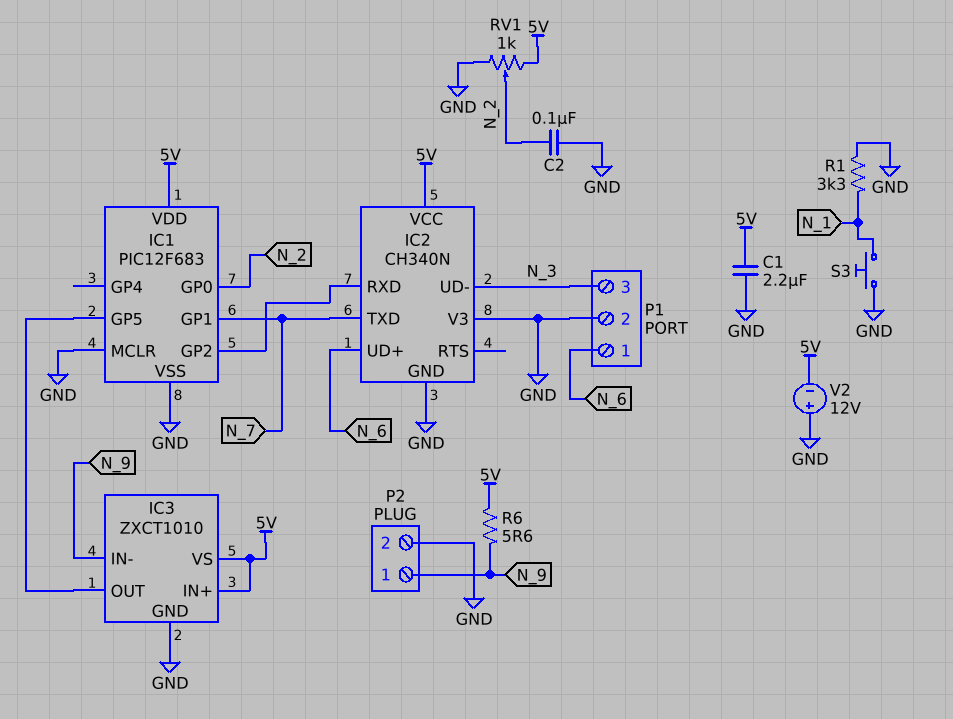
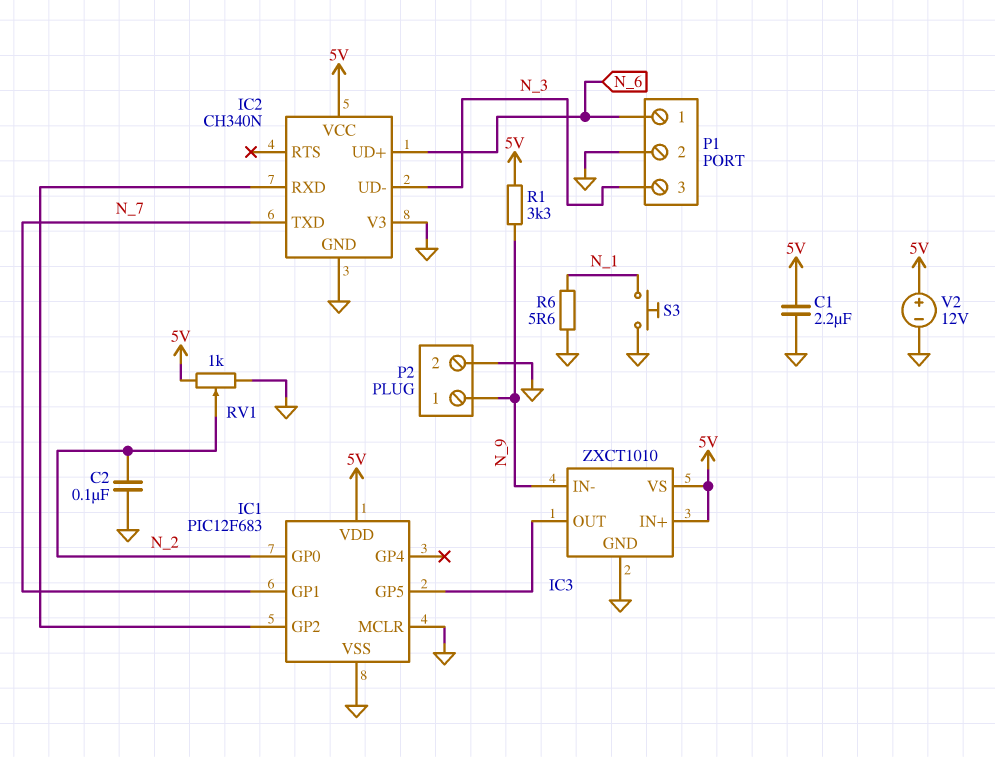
R1: 3.3k (GND, N_1) -> 3.3k (5V, N_9)
R6: 5.6 (5V, N_9) -> 5.6 (GND, N_1)
V2: 12V (plus GND, minus 5V) -> 12V (plus 5V, minus GND)

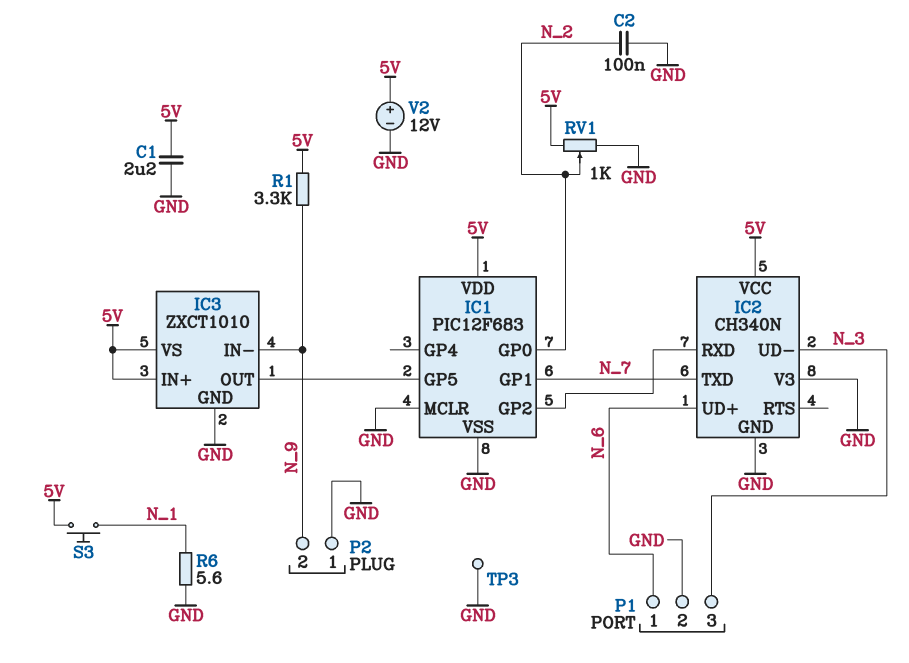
P2 pin 1: N_9 -> GND
P2 pin 2: GND -> N_9
S3: button (GND, N_1) -> button (5V, N_1)
TP3: none -> test point (GND)

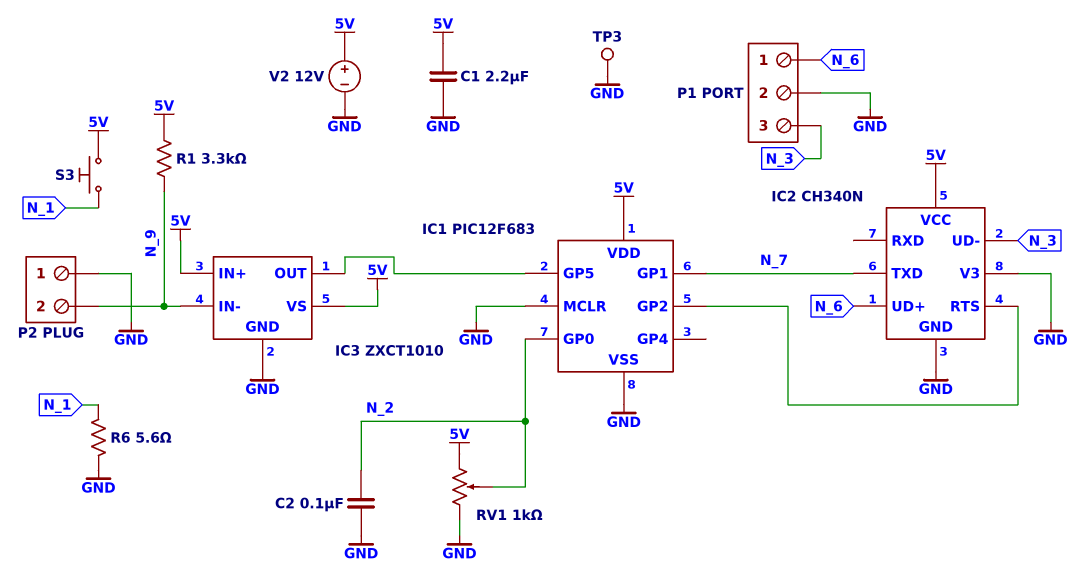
IC2 pin RTS: none -> IC1/GP2
IC2 pin RXD: IC1/GP2 -> none

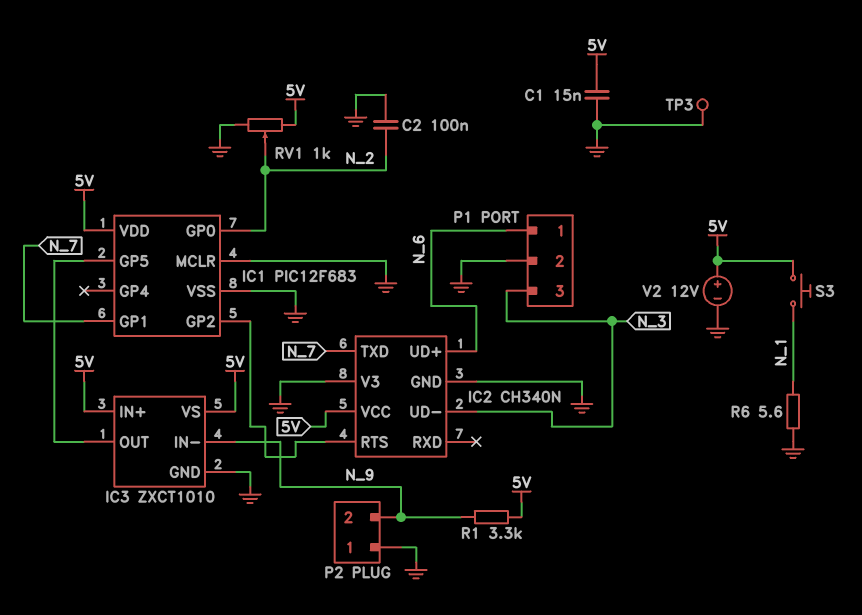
C1: 2.2uF (5V, GND) -> 15nF (5V, GND)

